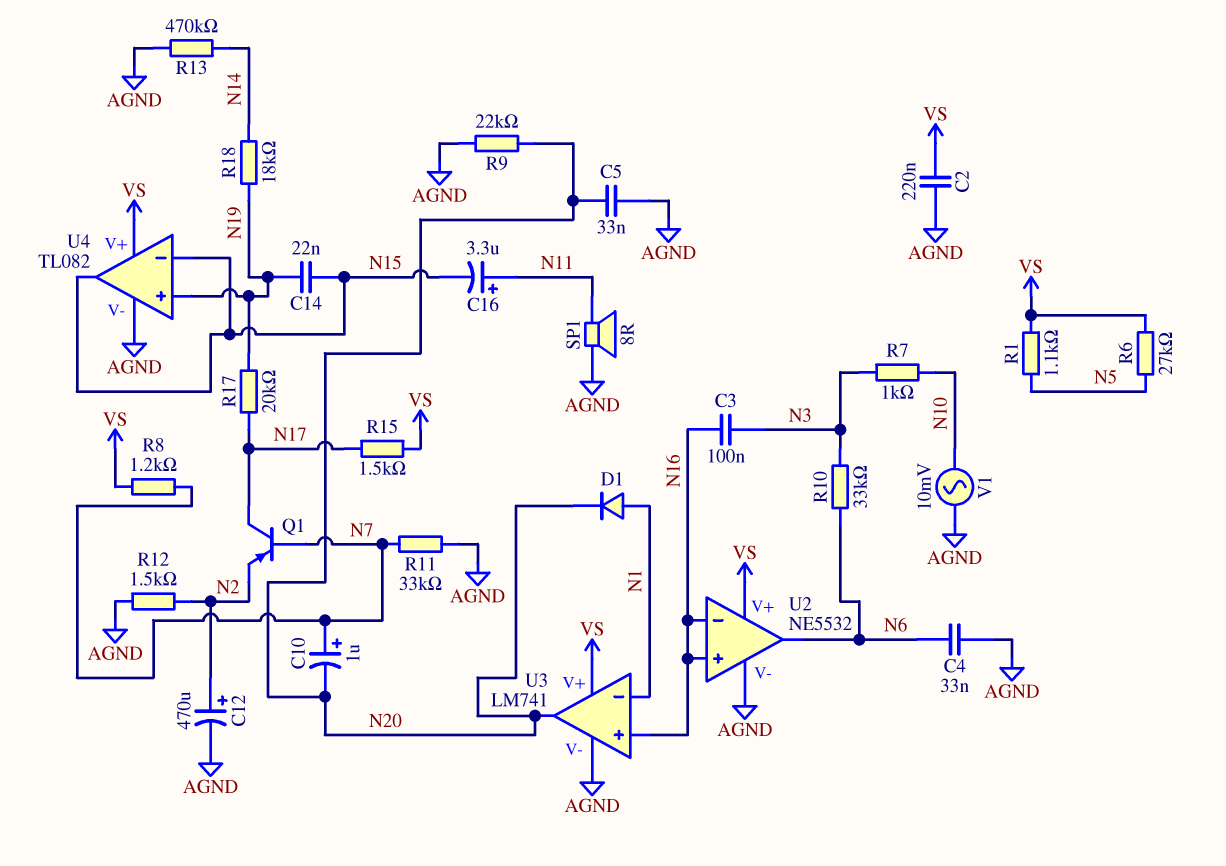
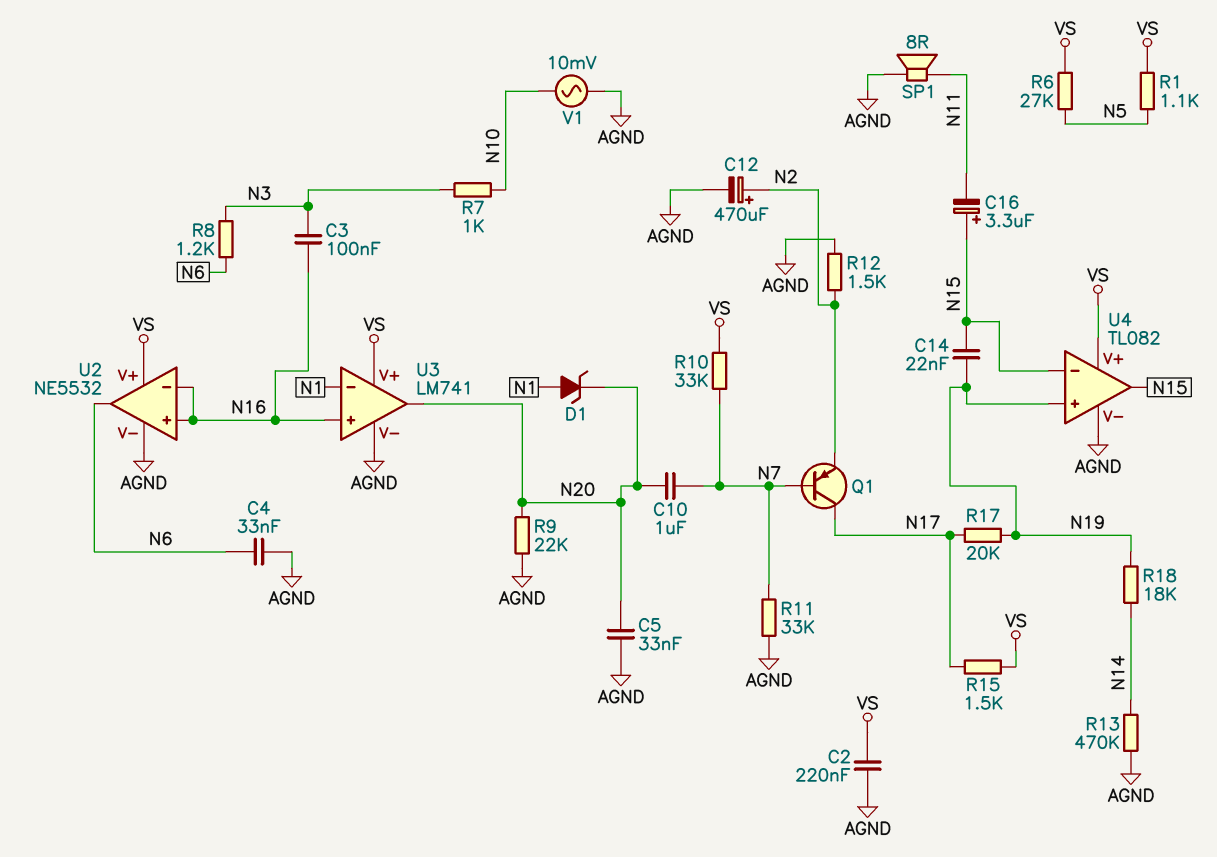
C10: 1uF (plus N7, minus N20) -> 1uF (N7, N20)
C16: 3.3uF (plus N11, minus N15) -> 3.3uF (plus N15, minus N11)
D1: diode (A N1, K N20) -> zener (A N1, K N20)
R8: 1.2k (N7, VS) -> 1.2k (N3, N6)
R10: 33k (N3, N6) -> 33k (N7, VS)

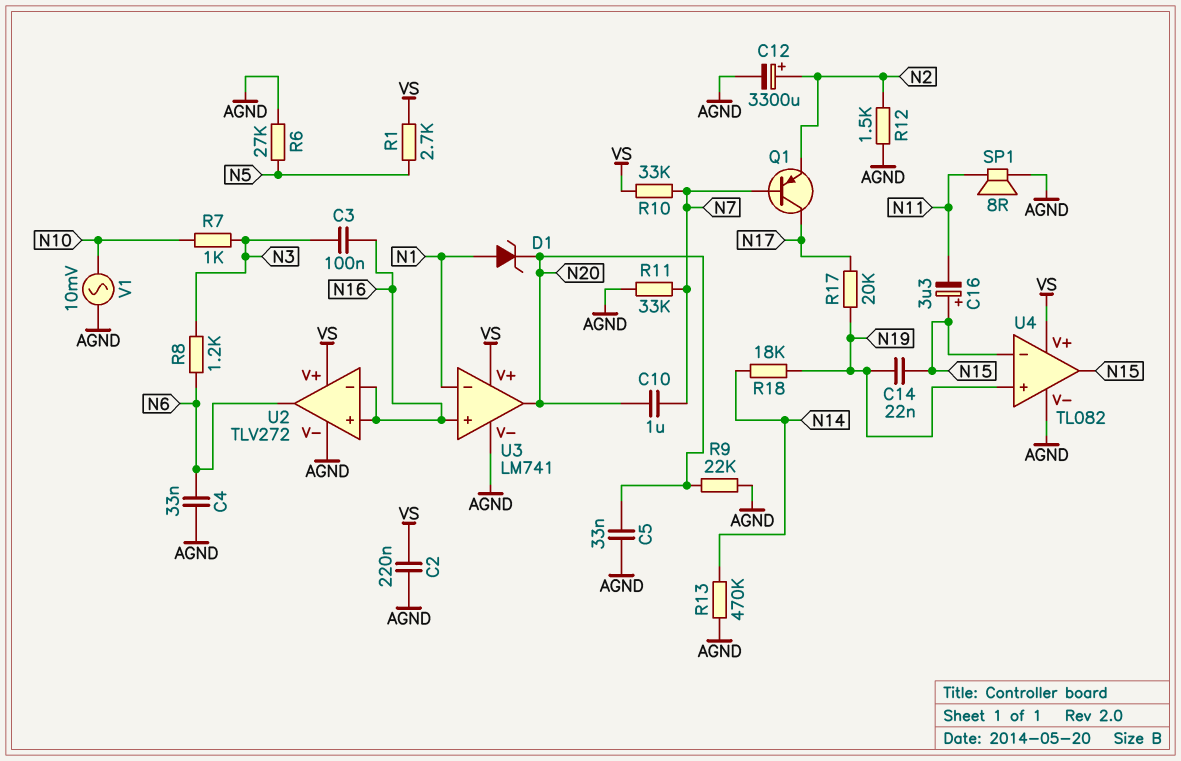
C12: 470uF (plus N2, minus AGND) -> 3300uF (plus N2, minus AGND)
R1: 1.1k (N5, VS) -> 2.7k (N5, VS)
R6: 27k (N5, VS) -> 27k (AGND, N5)
R15: 1.5k (N17, VS) -> none
U2: NE5532 -> TLV272

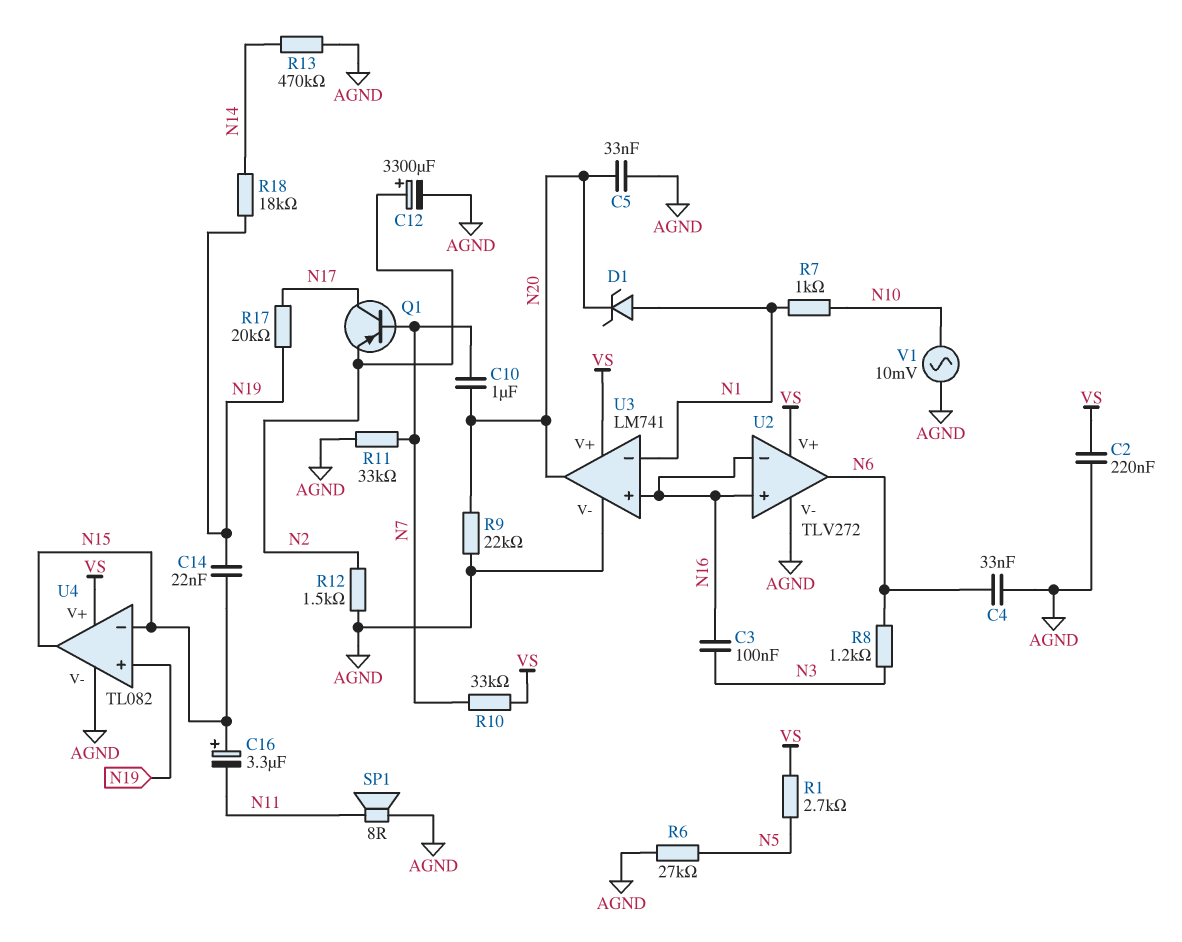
R7: 1k (N3, N10) -> 1k (N1, N10)

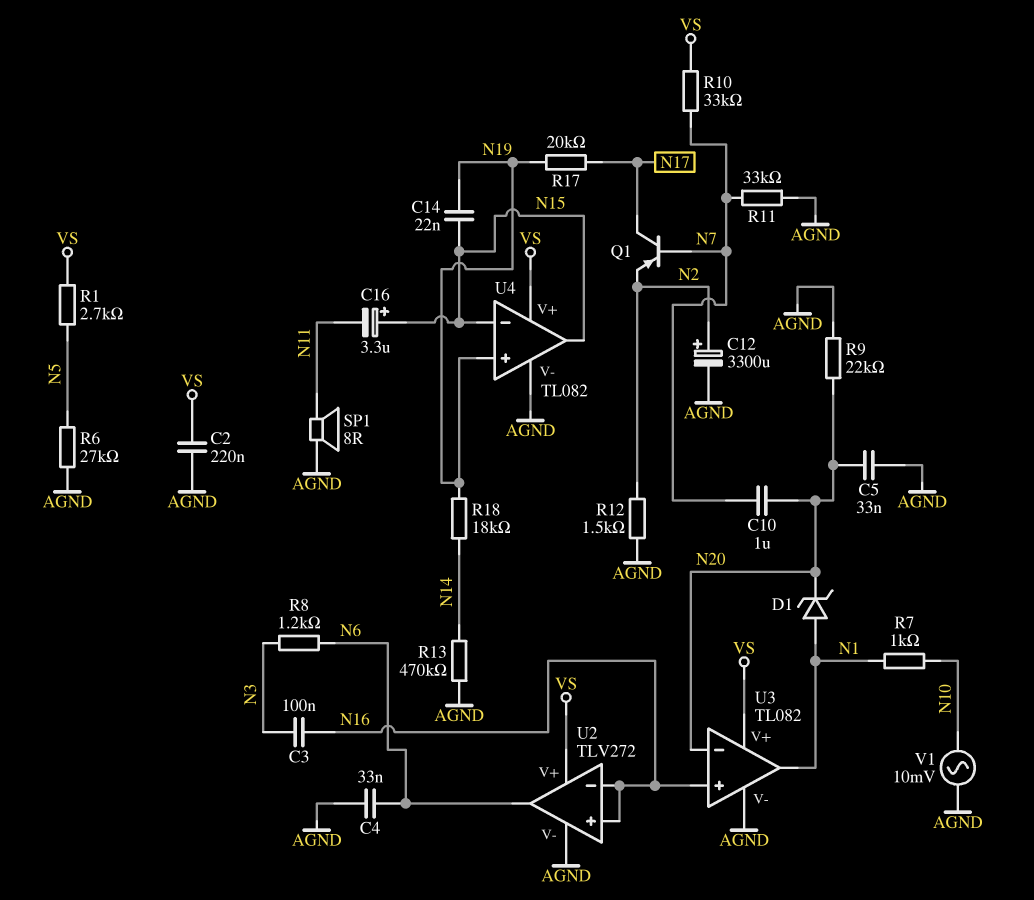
U3: LM741 -> TL082
U3 pin in-: N1 -> N20
U3 pin out: N20 -> N1

